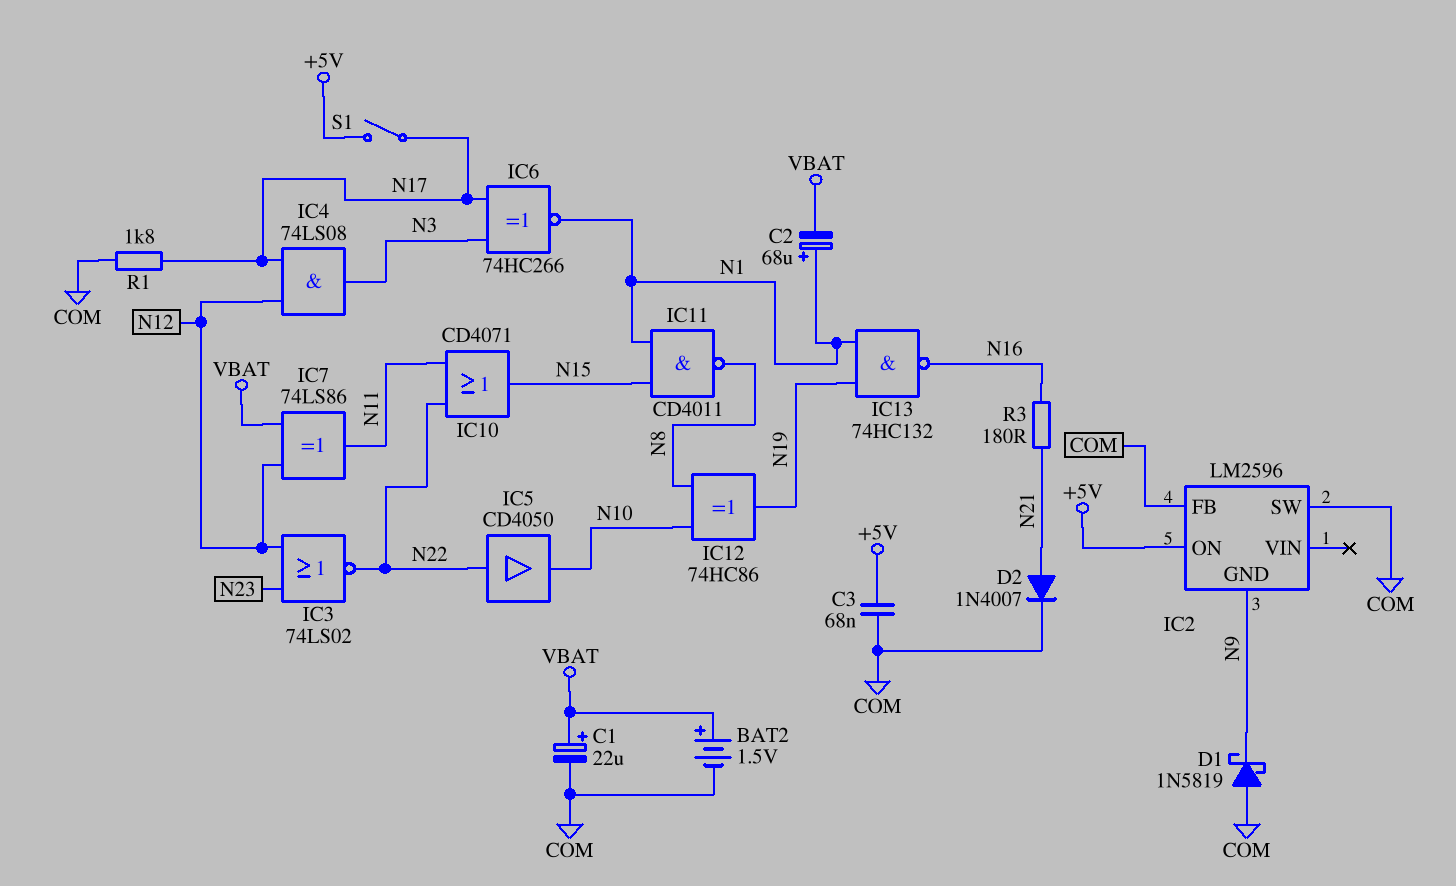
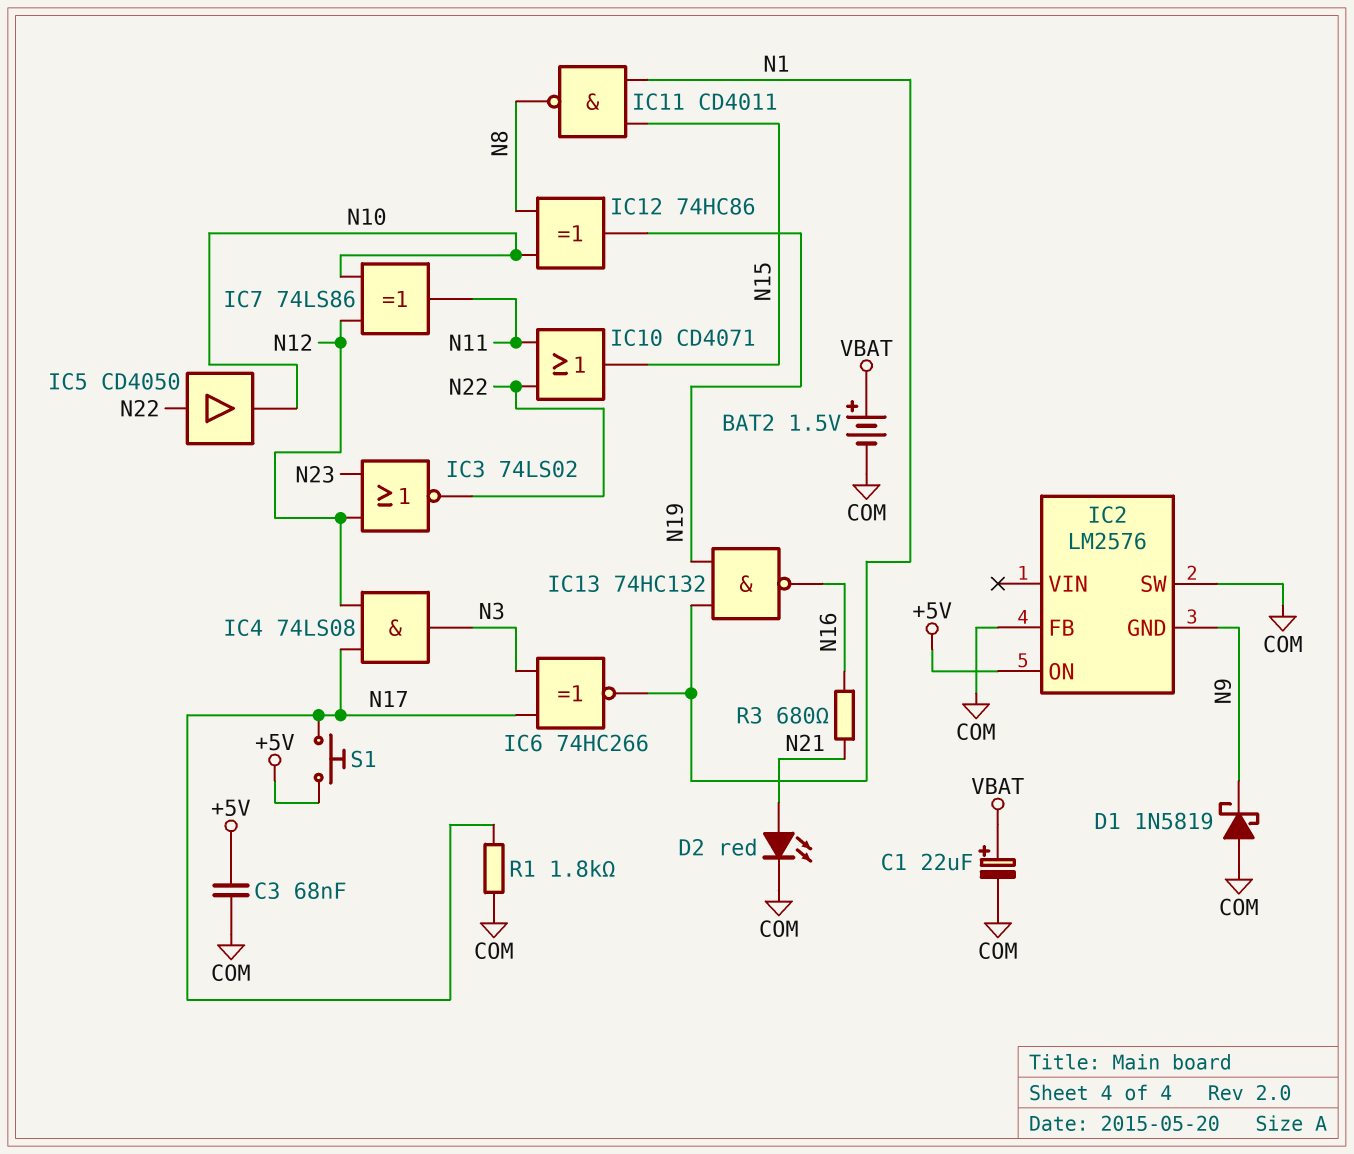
C2: 68uF (plus N1, minus VBAT) -> none
D2: diode 1N4007 (A N21, K COM) -> LED red (A N21, K COM)
IC2: LM2596 -> LM2576
IC7: XOR 74LS86 (in N12, in VBAT, out N11) -> XOR 74LS86 (in N10, in N12, out N11)
R3: 180 (N16, N21) -> 680 (N16, N21)
S1: switch (+5V, N17) -> button (+5V, N17)

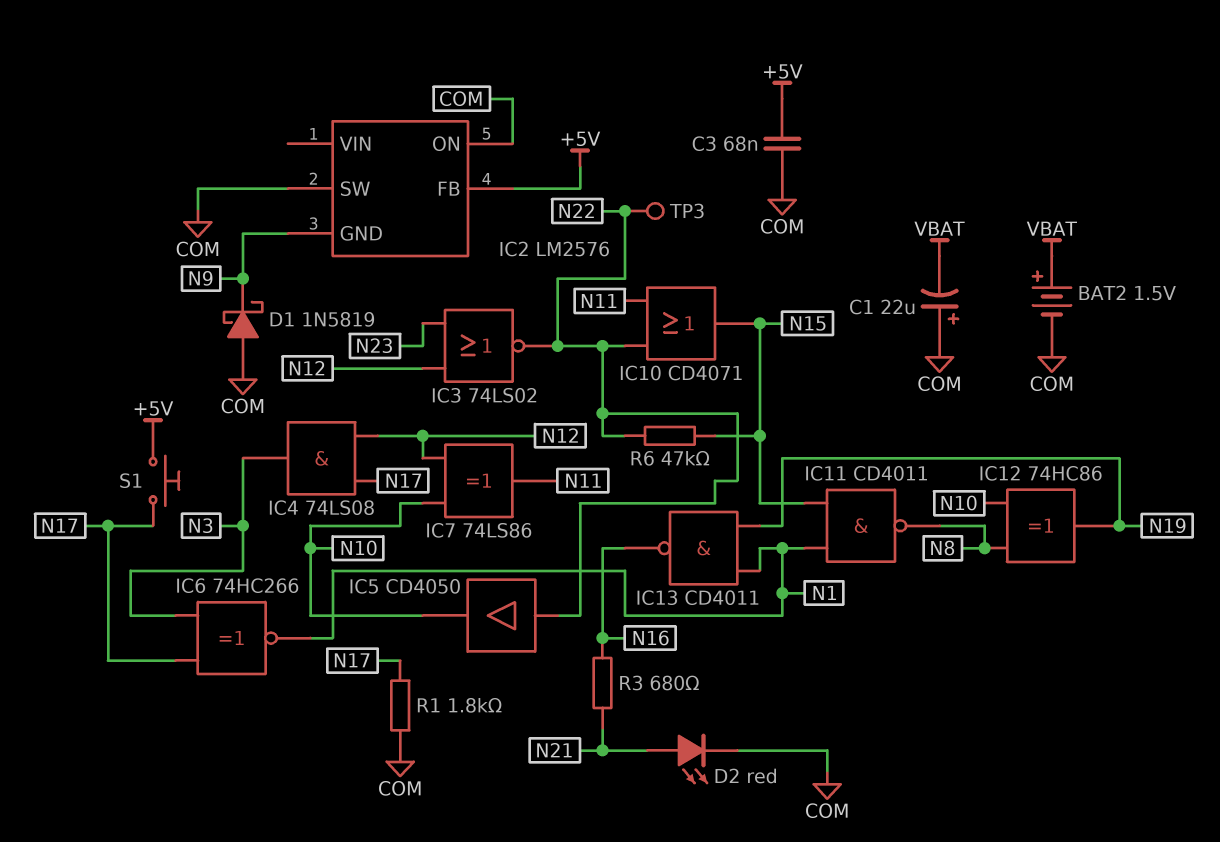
C1: 22uF (plus VBAT, minus COM) -> 22uF (plus COM, minus VBAT)
IC2 pin FB: COM -> +5V
IC2 pin ON: +5V -> COM
IC13: NAND 74HC132 (in N1, in N19, out N16) -> NAND CD4011 (in N1, in N19, out N16)
R6: none -> 47k (N15, N22)
TP3: none -> test point (N22)

